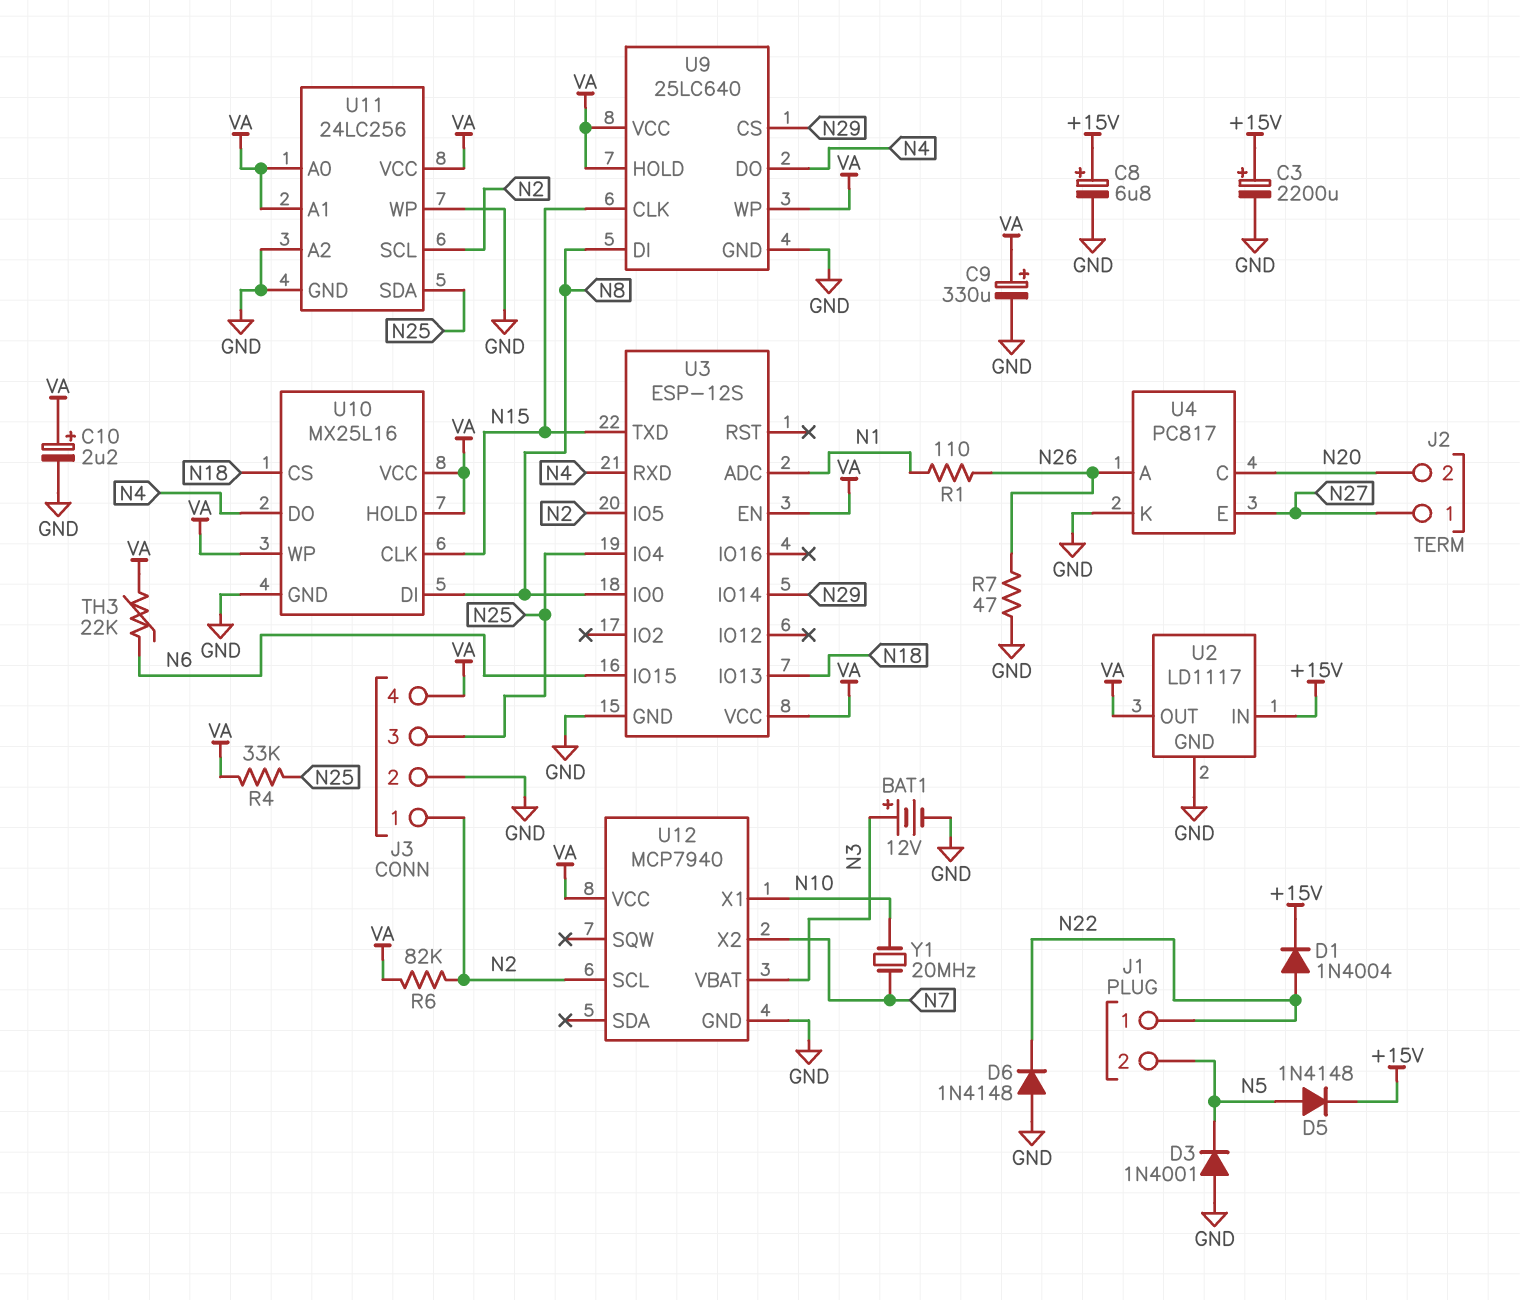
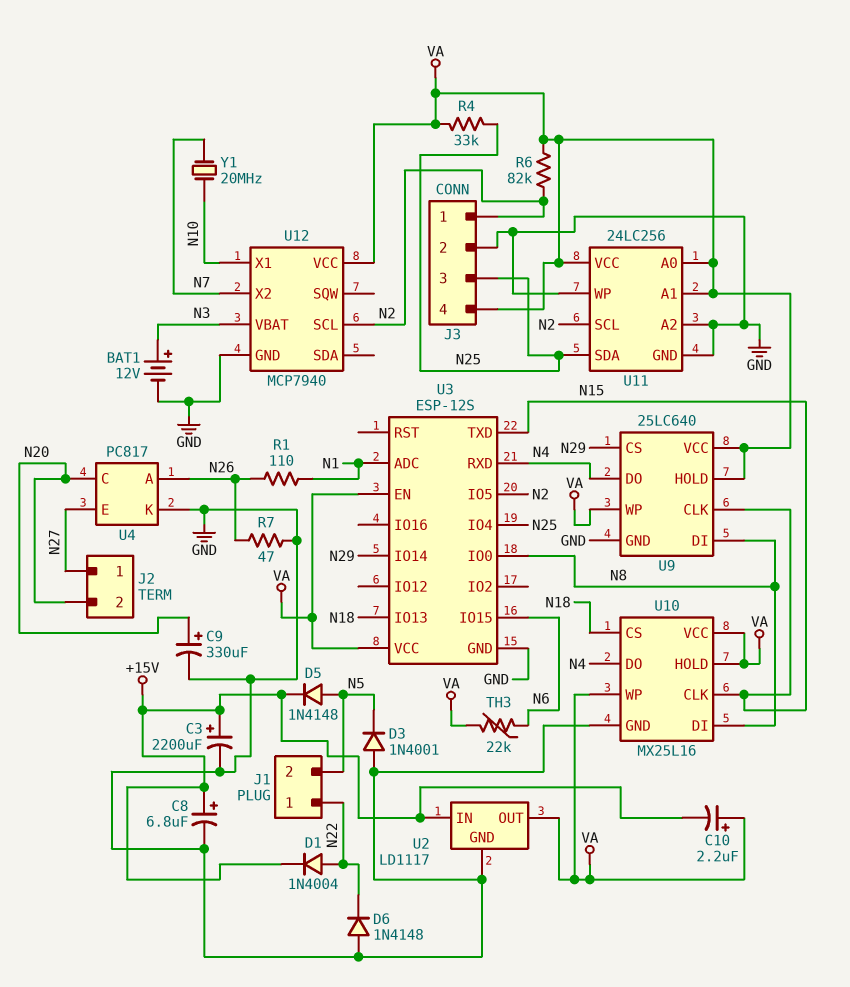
C9: 330uF (plus VA, minus GND) -> 330uF (plus N20, minus GND)
C10: 2.2uF (plus VA, minus GND) -> 2.2uF (plus VA, minus +15V)

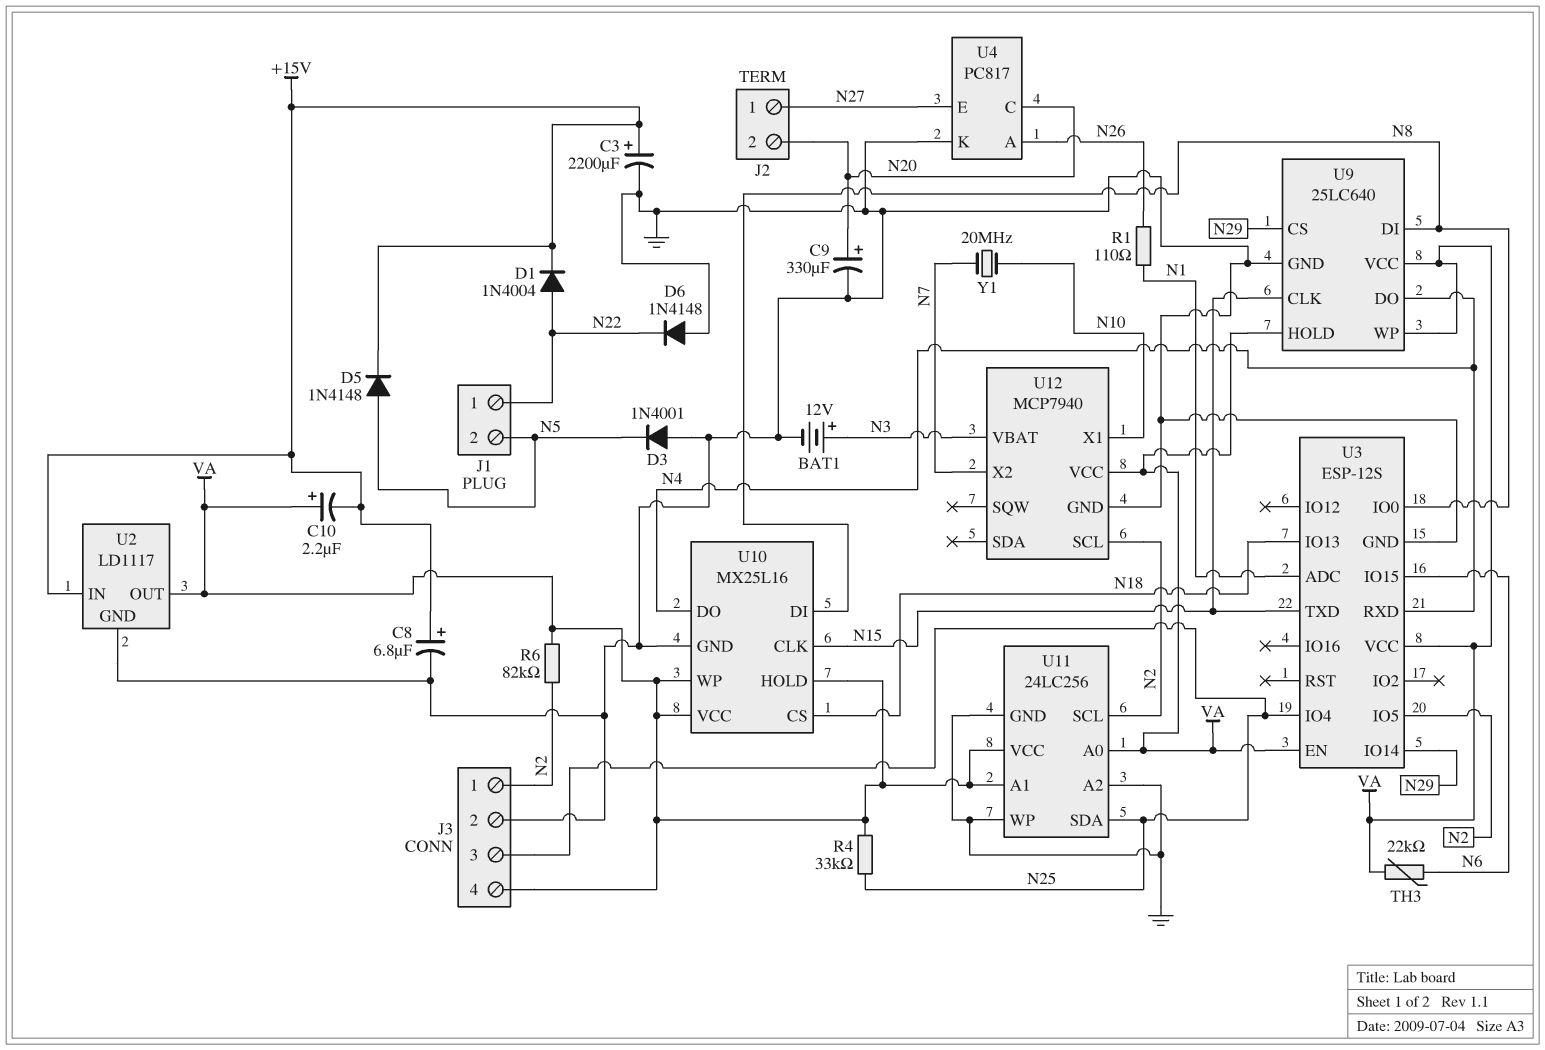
R7: 47 (GND, N26) -> none

